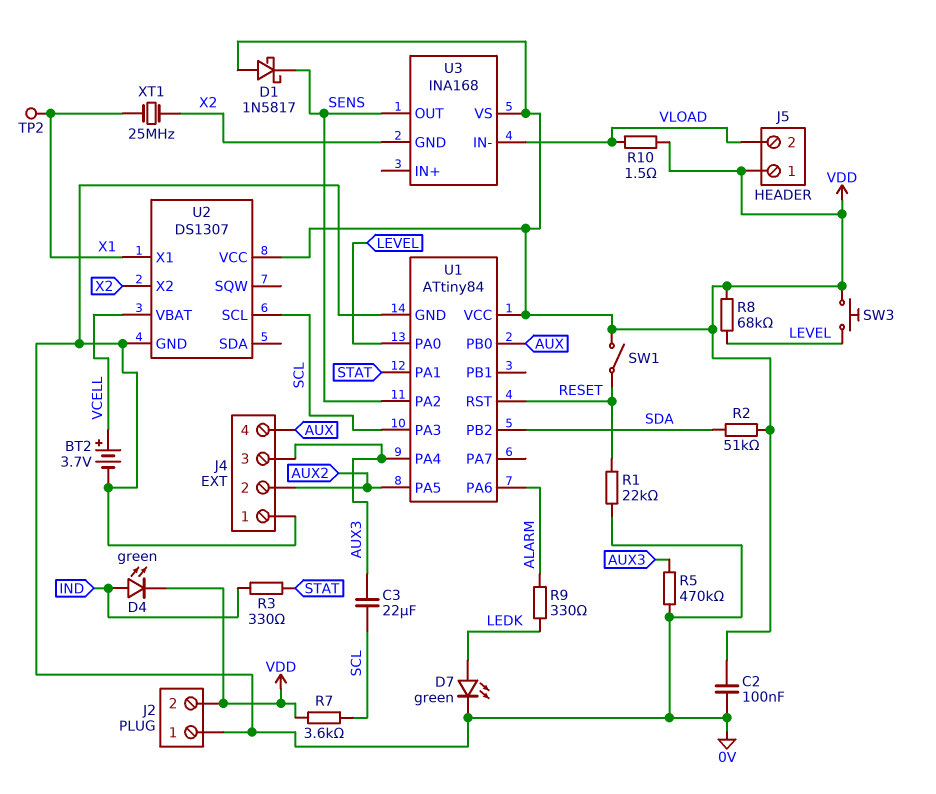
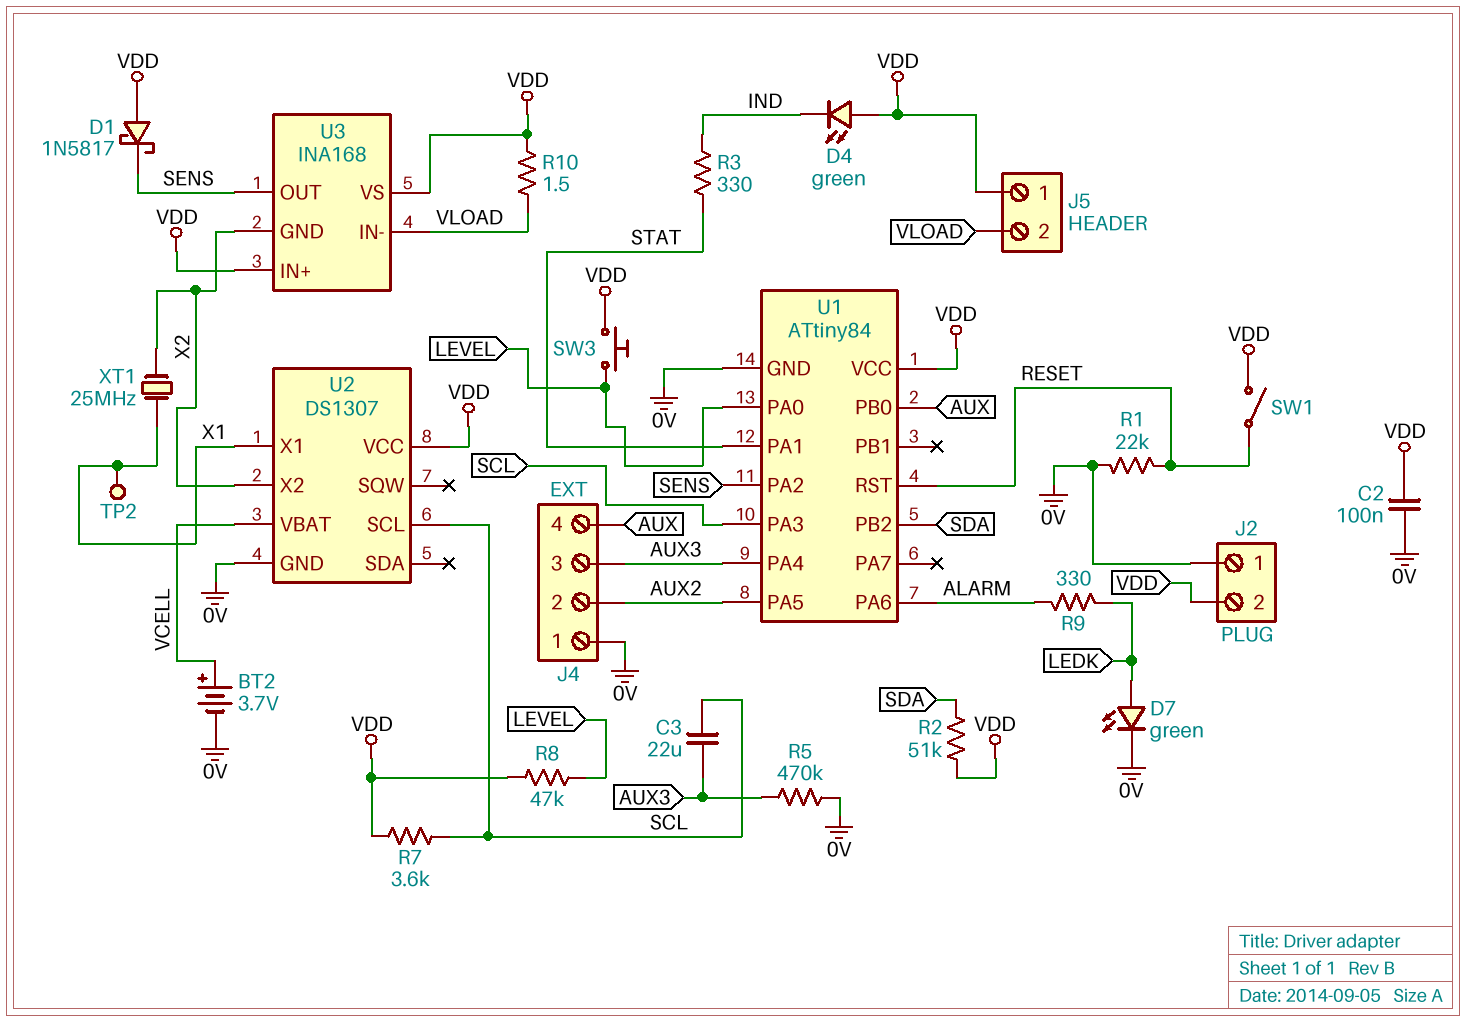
D4: LED green (A IND, K VDD) -> LED green (A VDD, K IND)
R8: 68k (LEVEL, VDD) -> 47k (LEVEL, VDD)
U3 pin IN+: none -> VDD

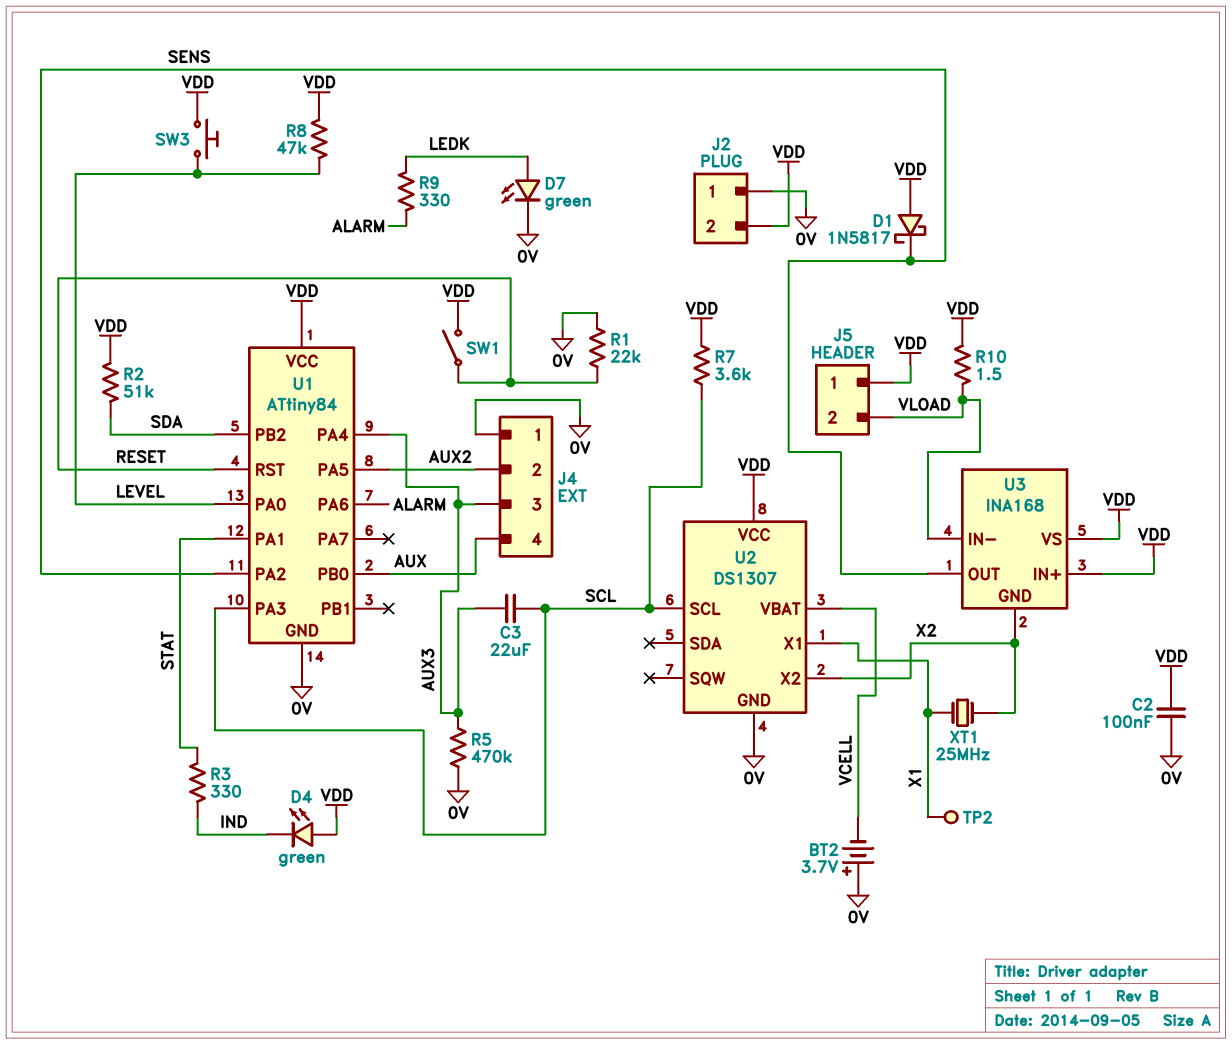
BT2: 3.7V (plus VCELL, minus 0V) -> 3.7V (plus 0V, minus VCELL)

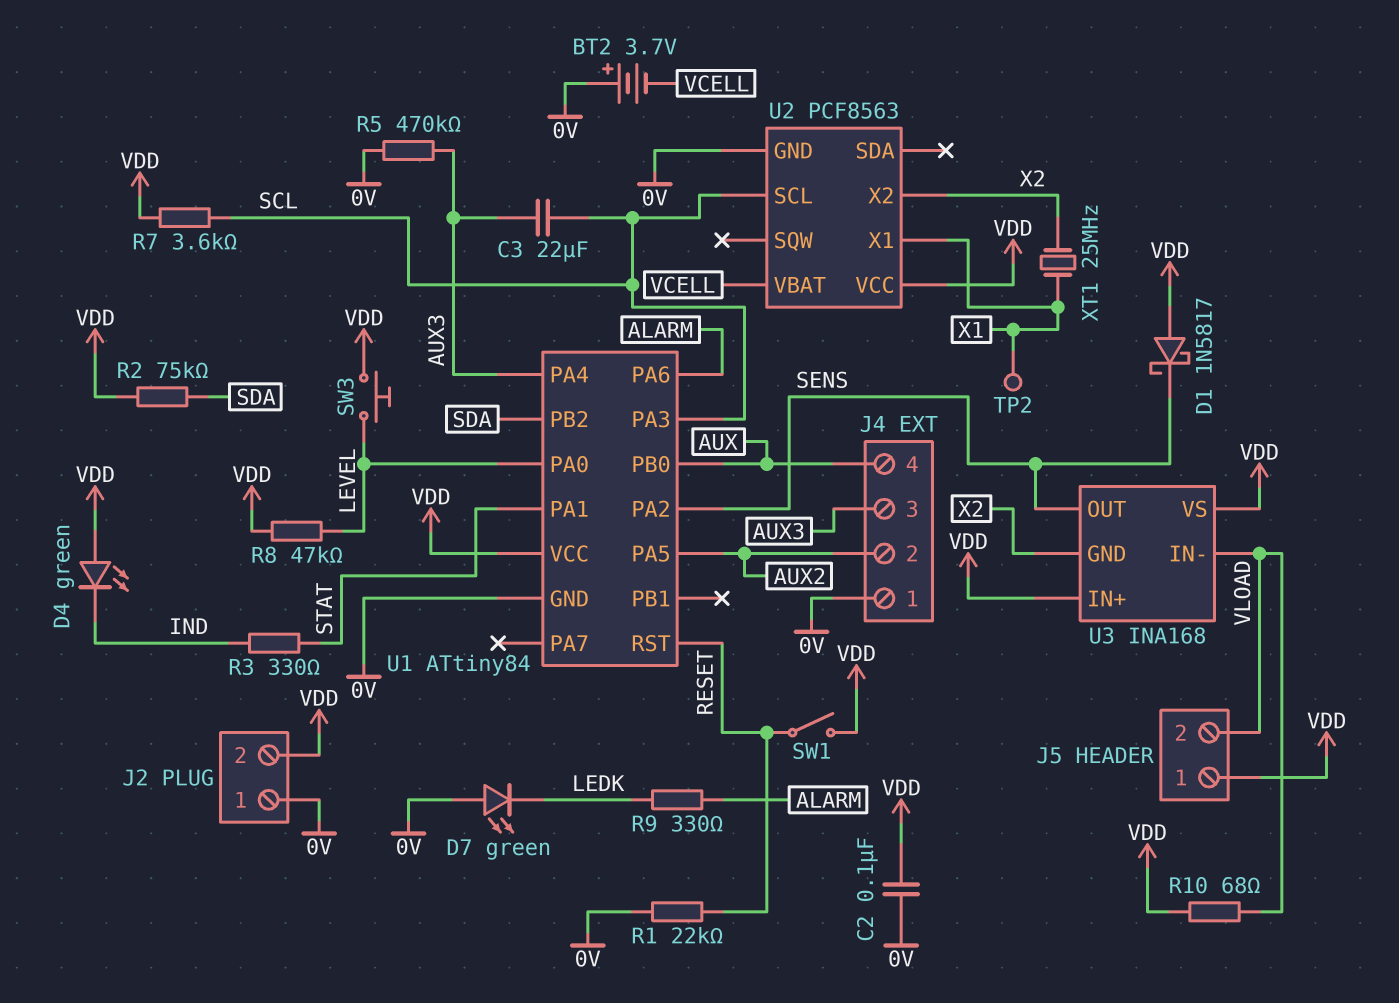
D7: LED green (A LEDK, K 0V) -> LED green (A 0V, K LEDK)
R2: 51k (SDA, VDD) -> 75k (SDA, VDD)
R10: 1.5 (VDD, VLOAD) -> 68 (VDD, VLOAD)
U2: DS1307 -> PCF8563

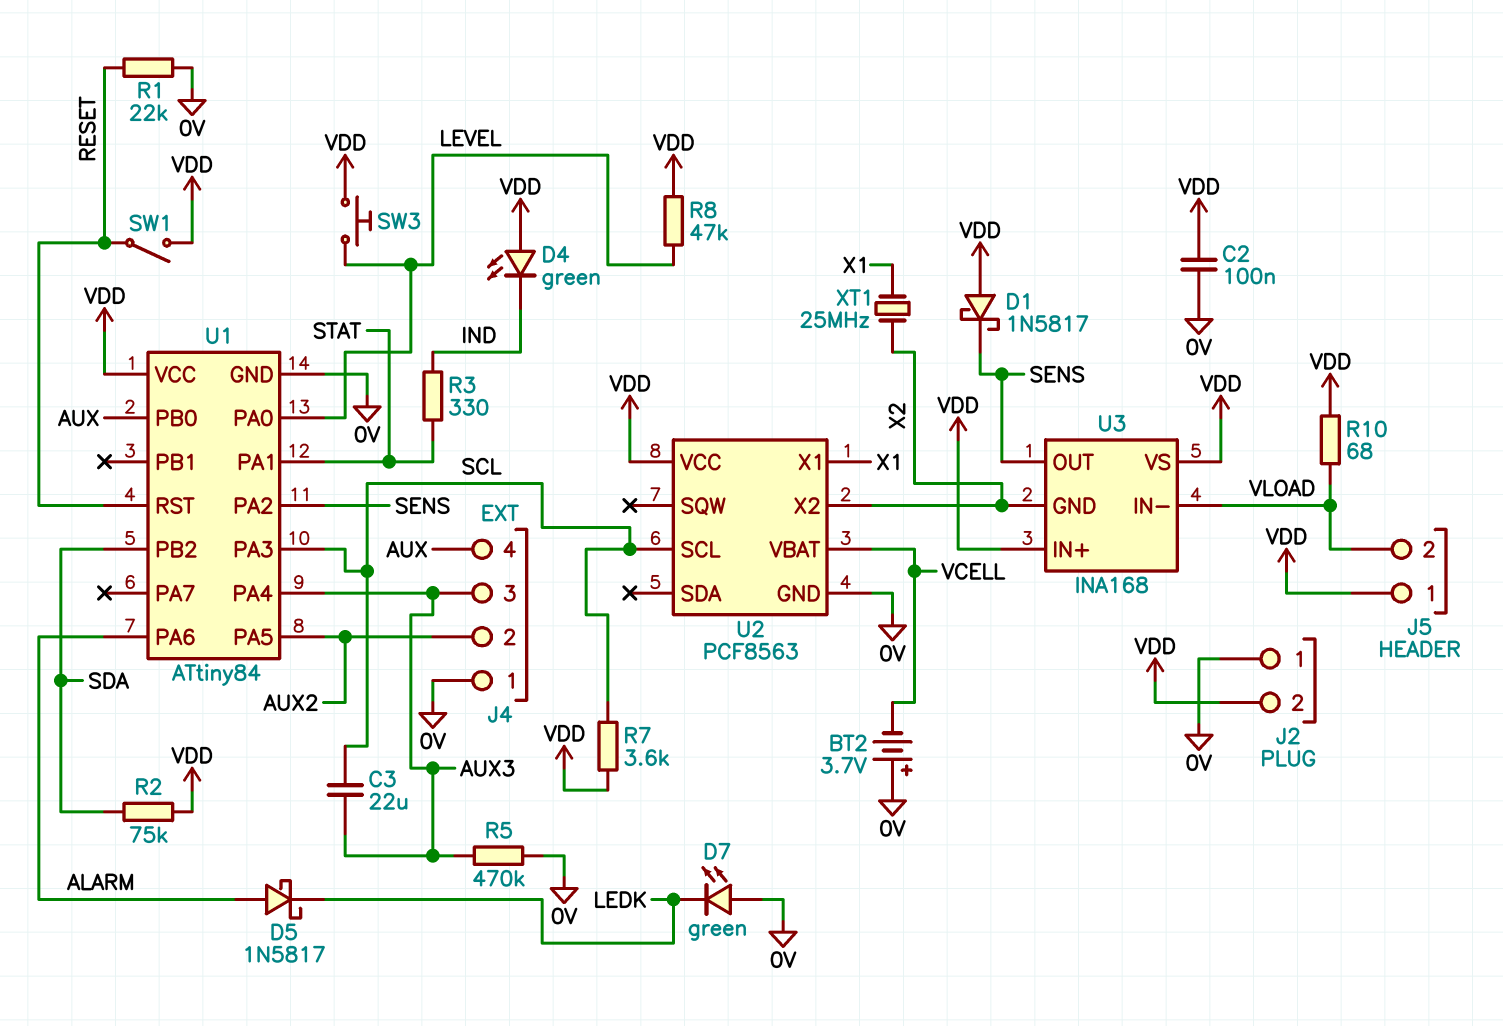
D5: none -> schottky 1N5817 (A ALARM, K LEDK)
R9: 330 (ALARM, LEDK) -> none
TP2: test point (X1) -> none

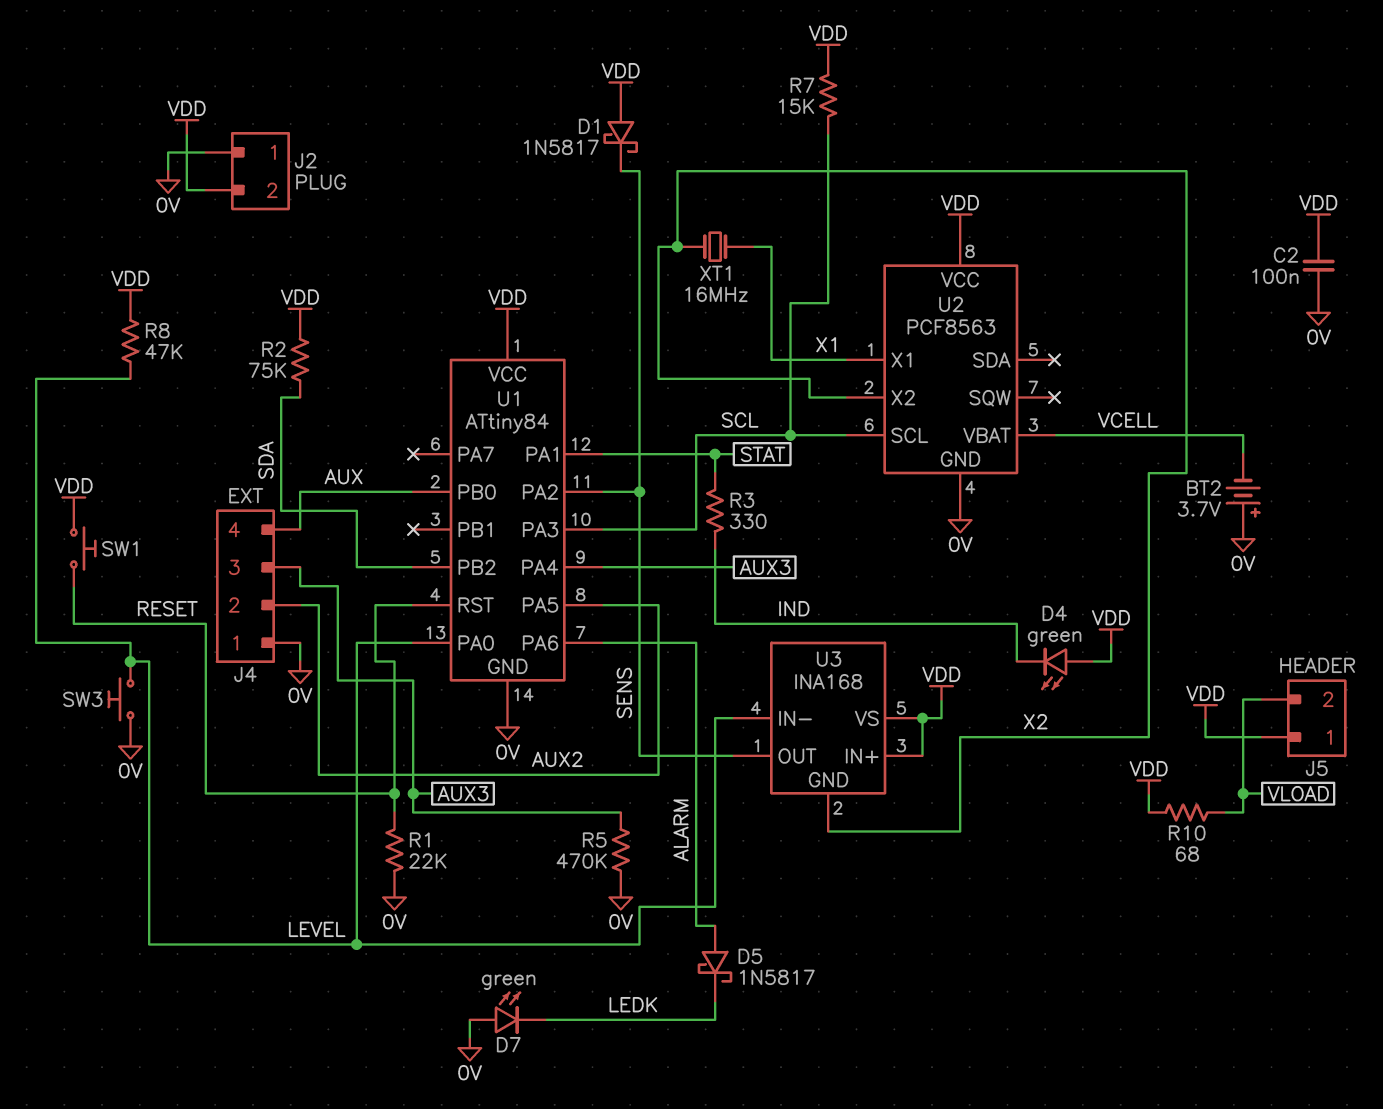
C3: 22uF (AUX3, SCL) -> none
R7: 3.6k (SCL, VDD) -> 15k (SCL, VDD)
SW1: switch (RESET, VDD) -> button (RESET, VDD)
SW3: button (LEVEL, VDD) -> button (0V, LEVEL)
U3 pin IN-: VLOAD -> LEVEL
XT1: 25MHz (X1, X2) -> 16MHz (X1, X2)

